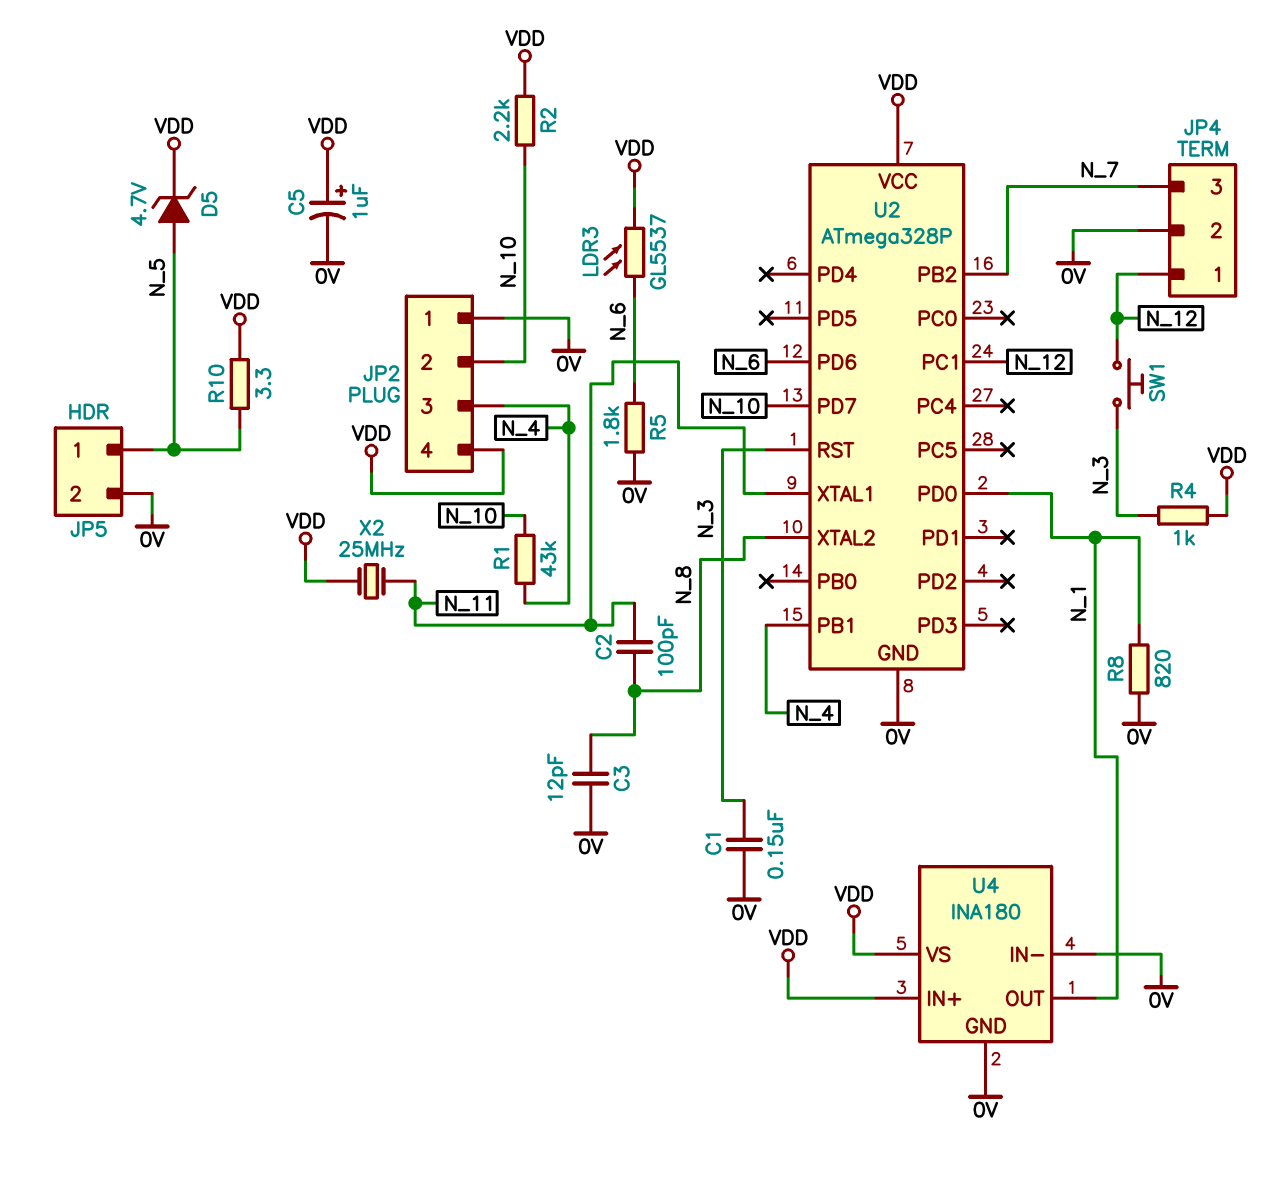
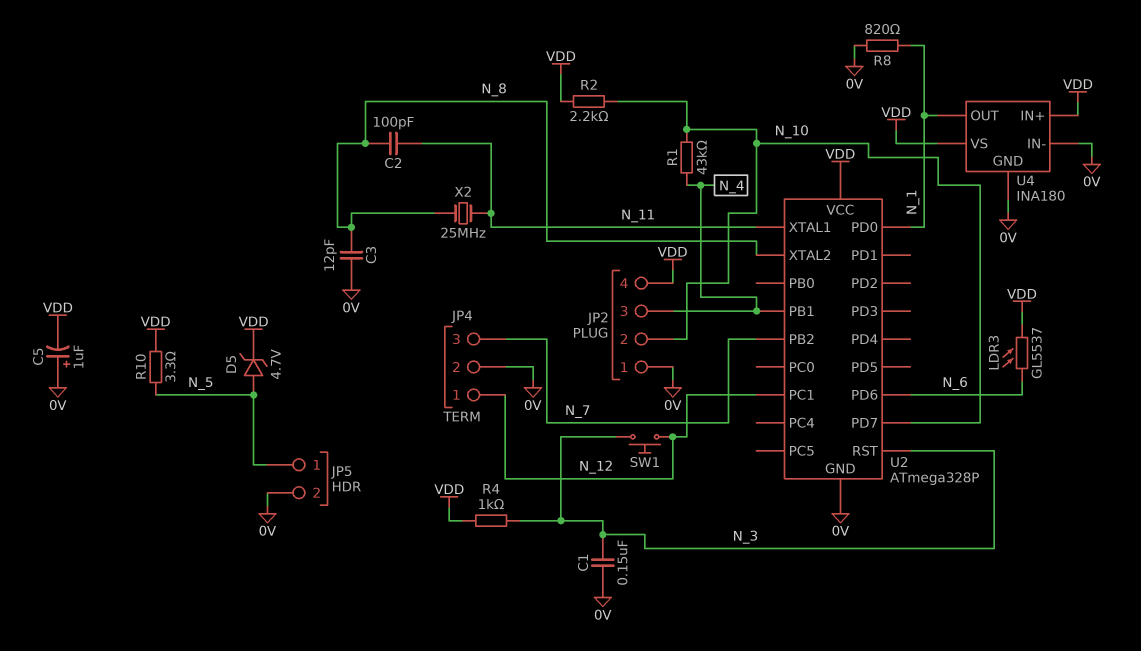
C5: 1uF (plus VDD, minus 0V) -> 1uF (plus 0V, minus VDD)
R5: 1.8k (0V, N_6) -> none
X2: 25MHz (N_11, VDD) -> 25MHz (N_8, N_11)

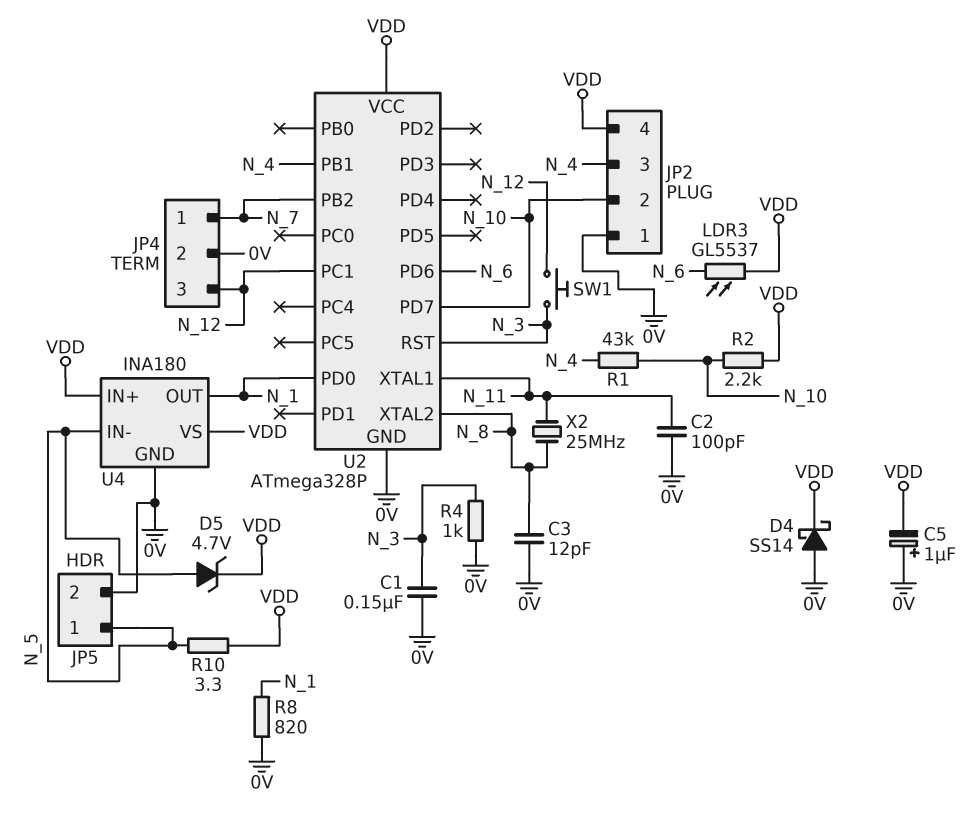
C2: 100pF (N_8, N_11) -> 100pF (0V, N_11)
D4: none -> schottky SS14 (A 0V, K VDD)
JP4 pin 1: N_12 -> N_7
JP4 pin 3: N_7 -> N_12
R4: 1k (N_3, VDD) -> 1k (0V, N_3)
U4 pin IN-: 0V -> N_5

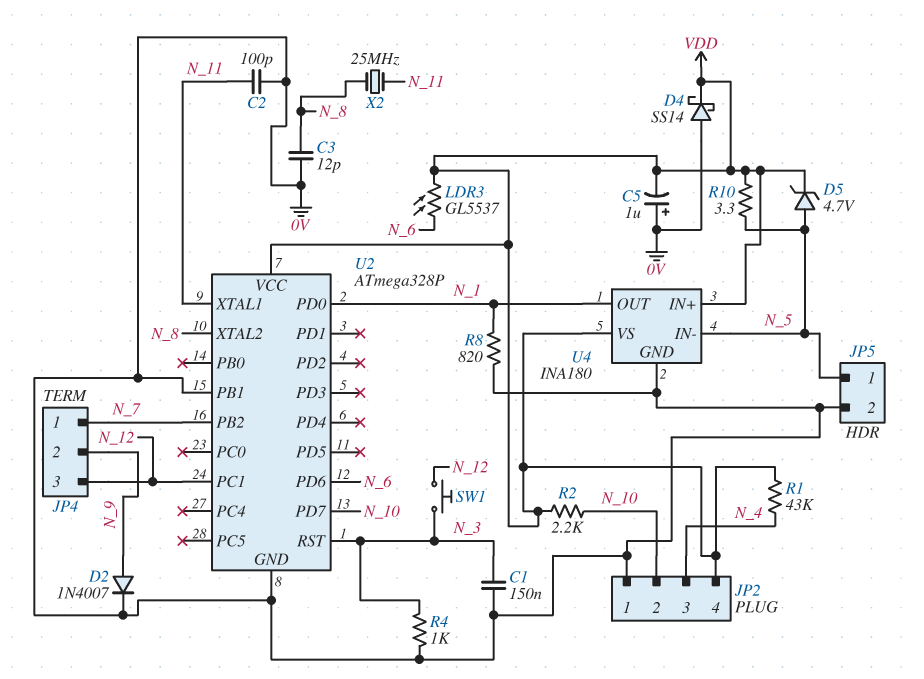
D2: none -> diode 1N4007 (A N_9, K 0V)
JP4 pin 2: 0V -> N_9
R1: 43k (N_4, N_10) -> 43k (N_4, VDD)
U2 pin PB1: N_4 -> 0V

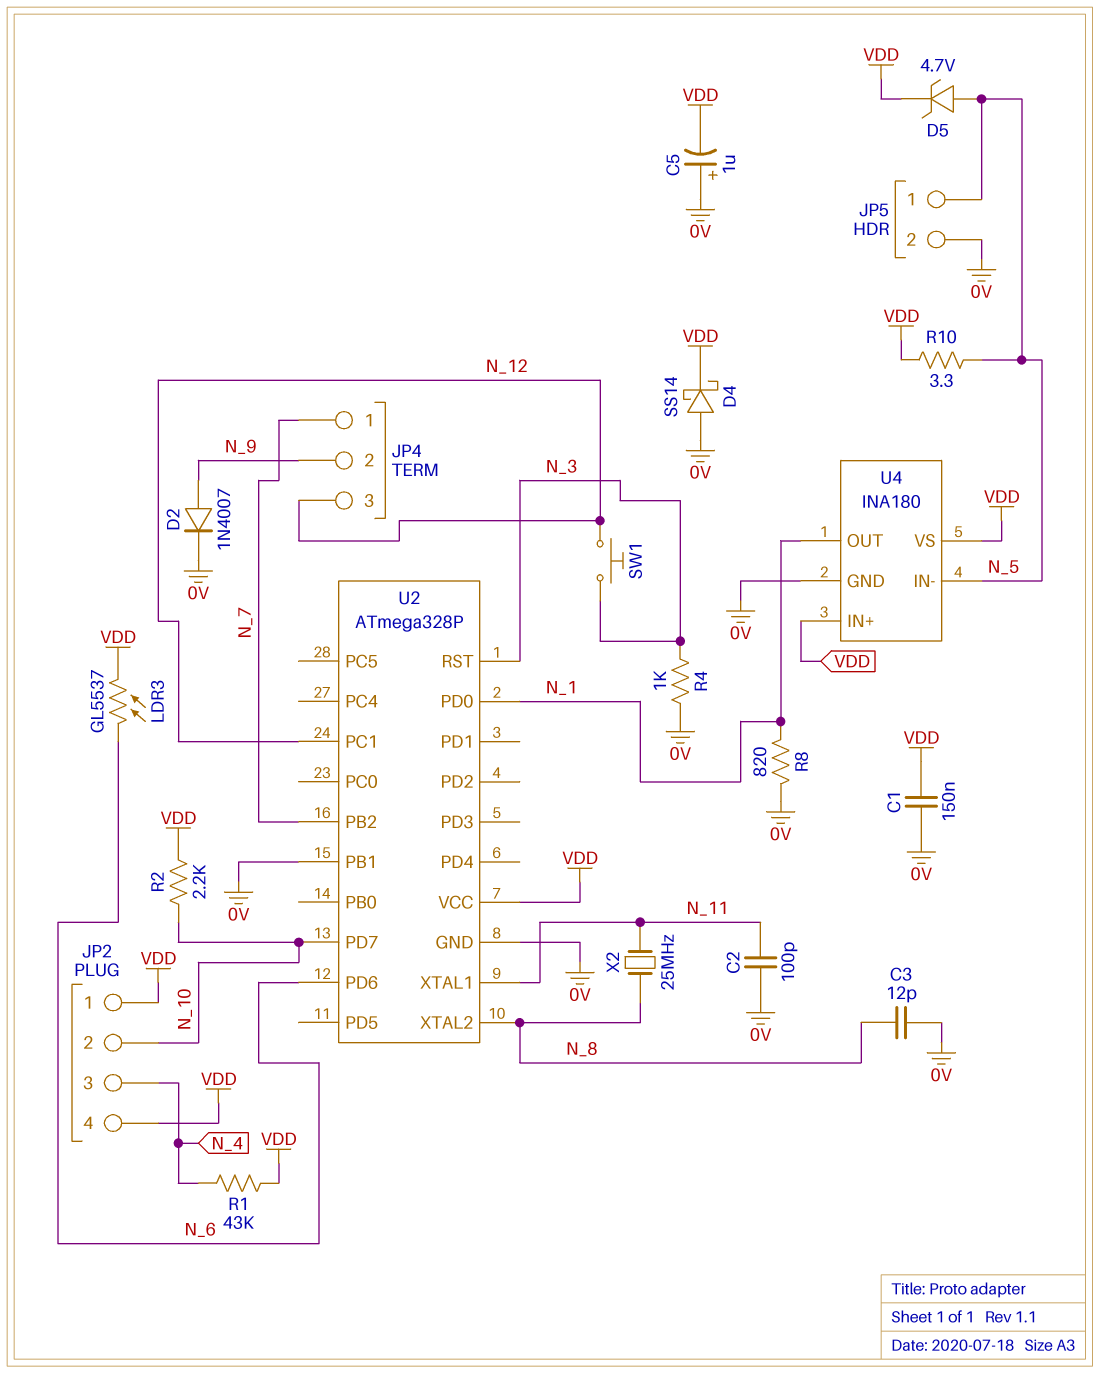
C1: 150nF (0V, N_3) -> 150nF (0V, VDD)
JP2 pin 1: 0V -> VDD

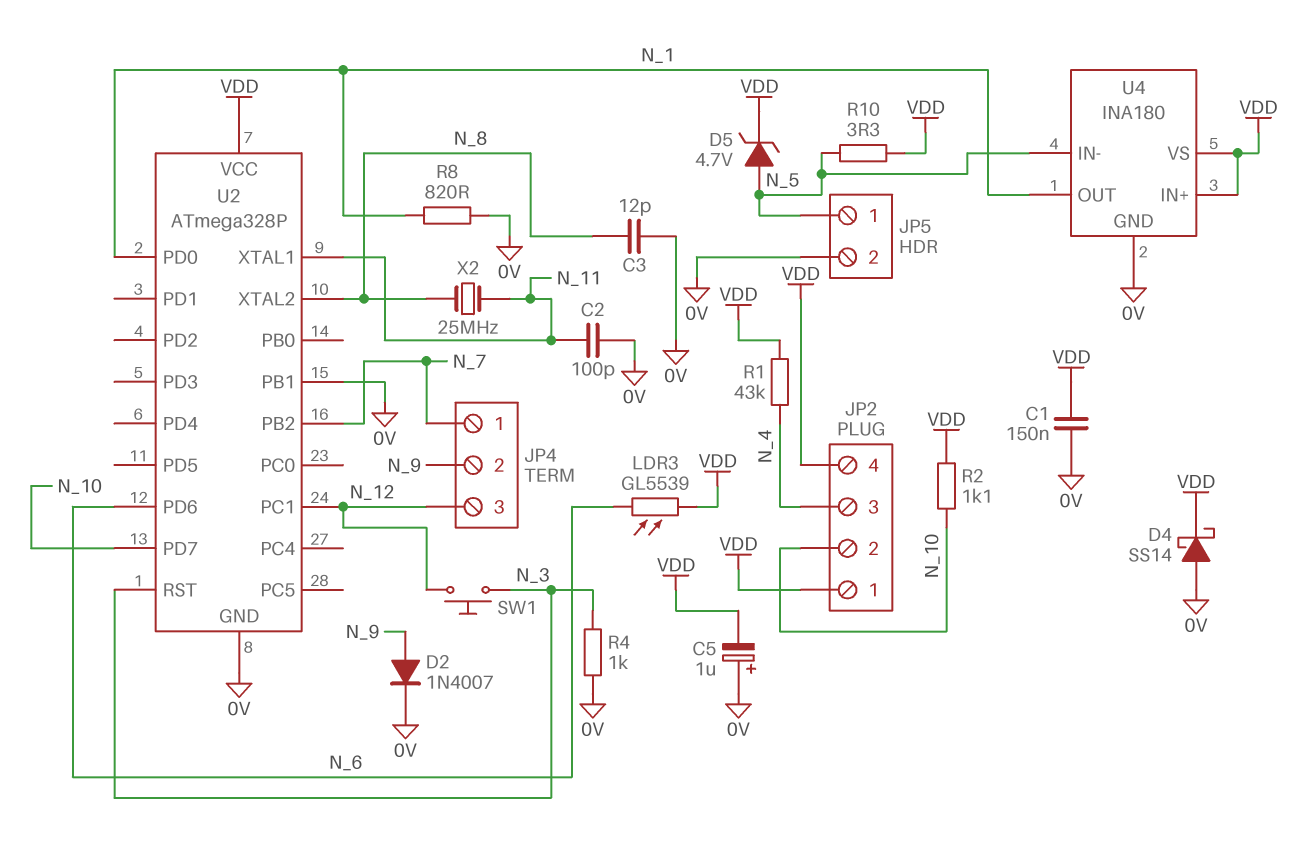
LDR3: GL5537 (N_6, VDD) -> GL5539 (N_6, VDD)
R2: 2.2k (N_10, VDD) -> 1.1k (N_10, VDD)

